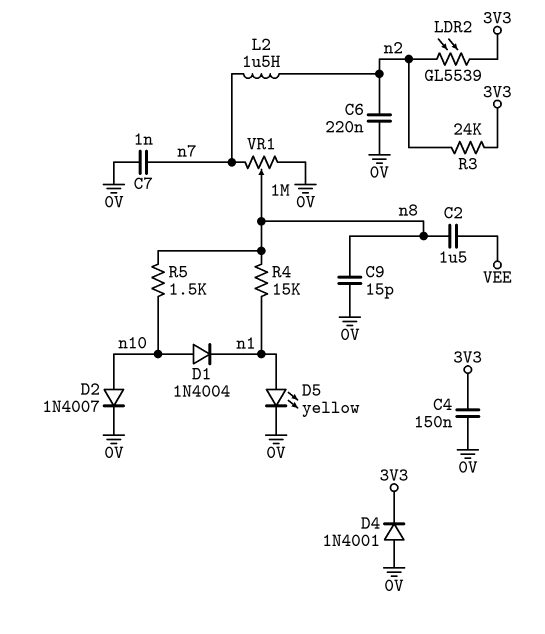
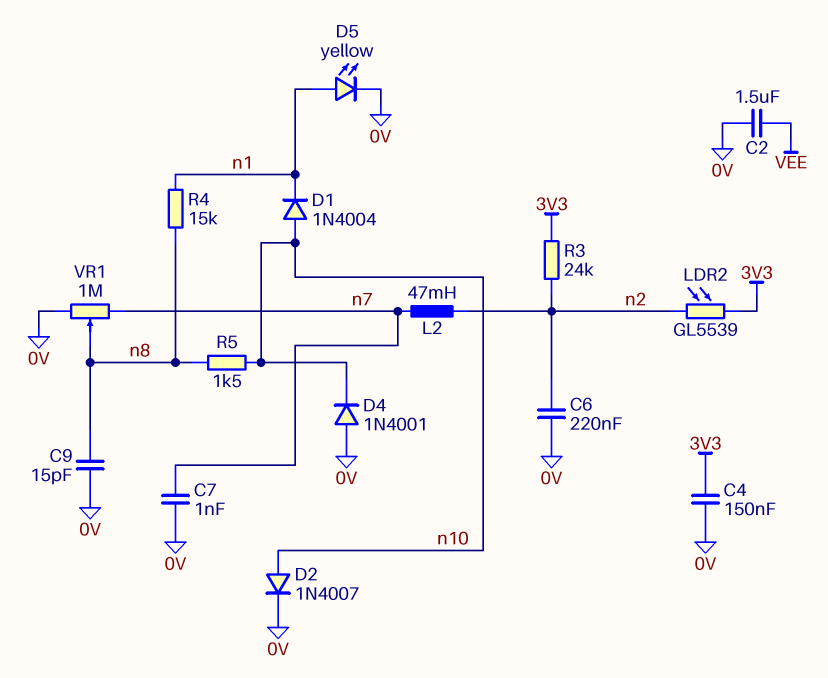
C2: 1.5uF (VEE, n8) -> 1.5uF (0V, VEE)
D4: diode 1N4001 (A 0V, K 3V3) -> diode 1N4001 (A 0V, K n10)
L2: 1.5uH (n2, n7) -> 47mH (n2, n7)

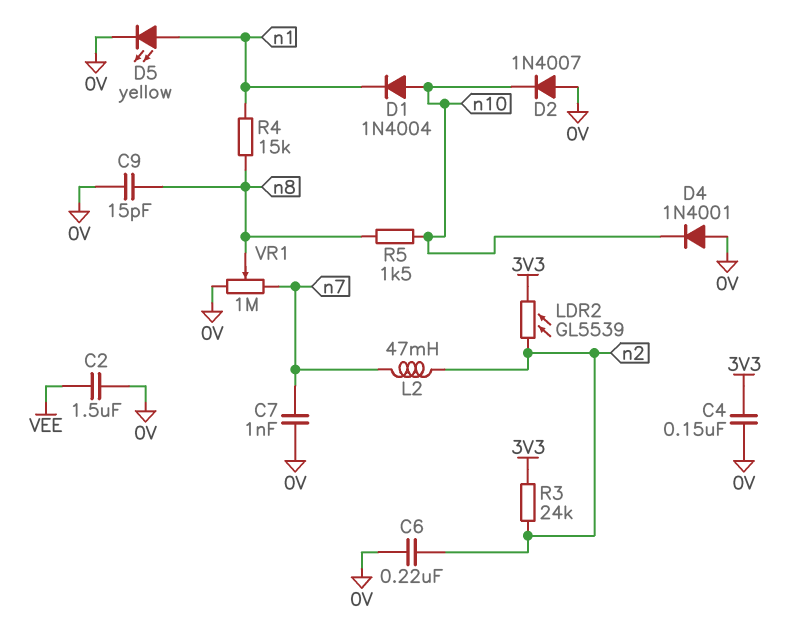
D2: diode 1N4007 (A n10, K 0V) -> diode 1N4007 (A 0V, K n10)

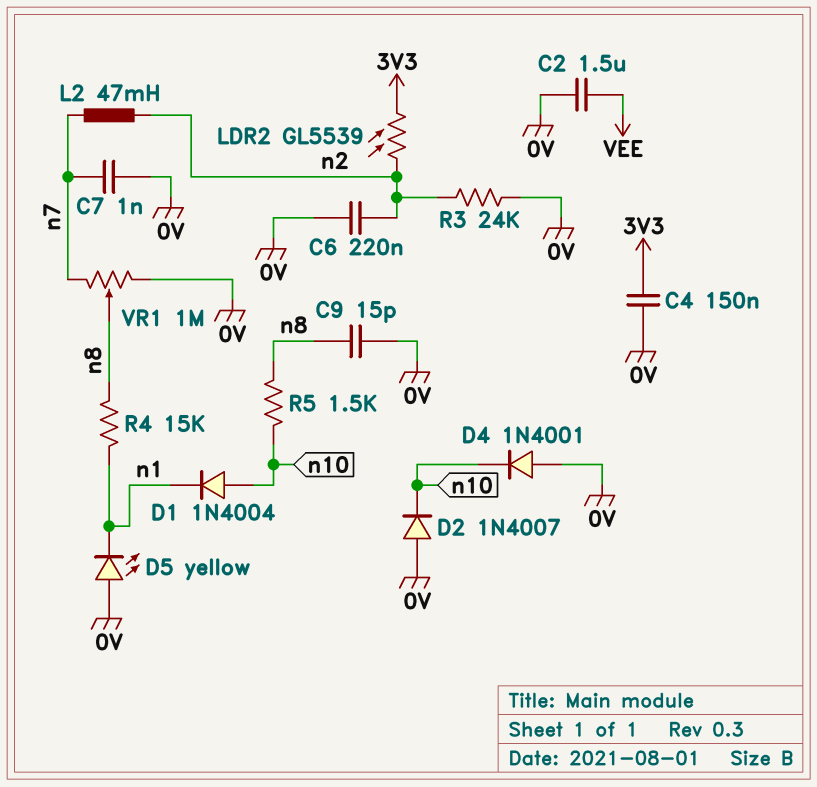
D5: LED yellow (A n1, K 0V) -> LED yellow (A 0V, K n1)
R3: 24k (3V3, n2) -> 24k (0V, n2)

